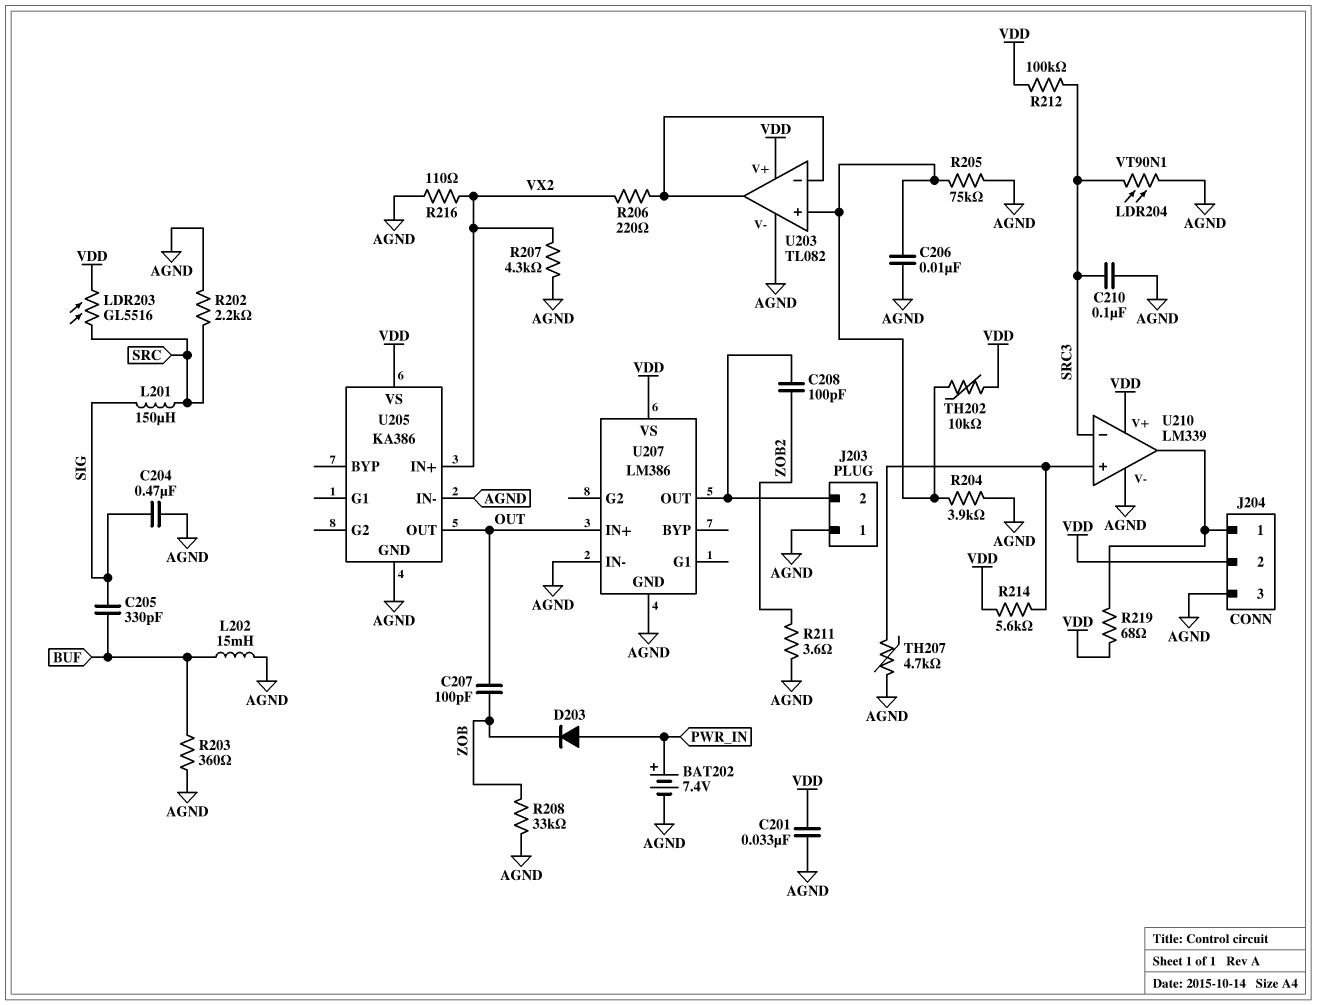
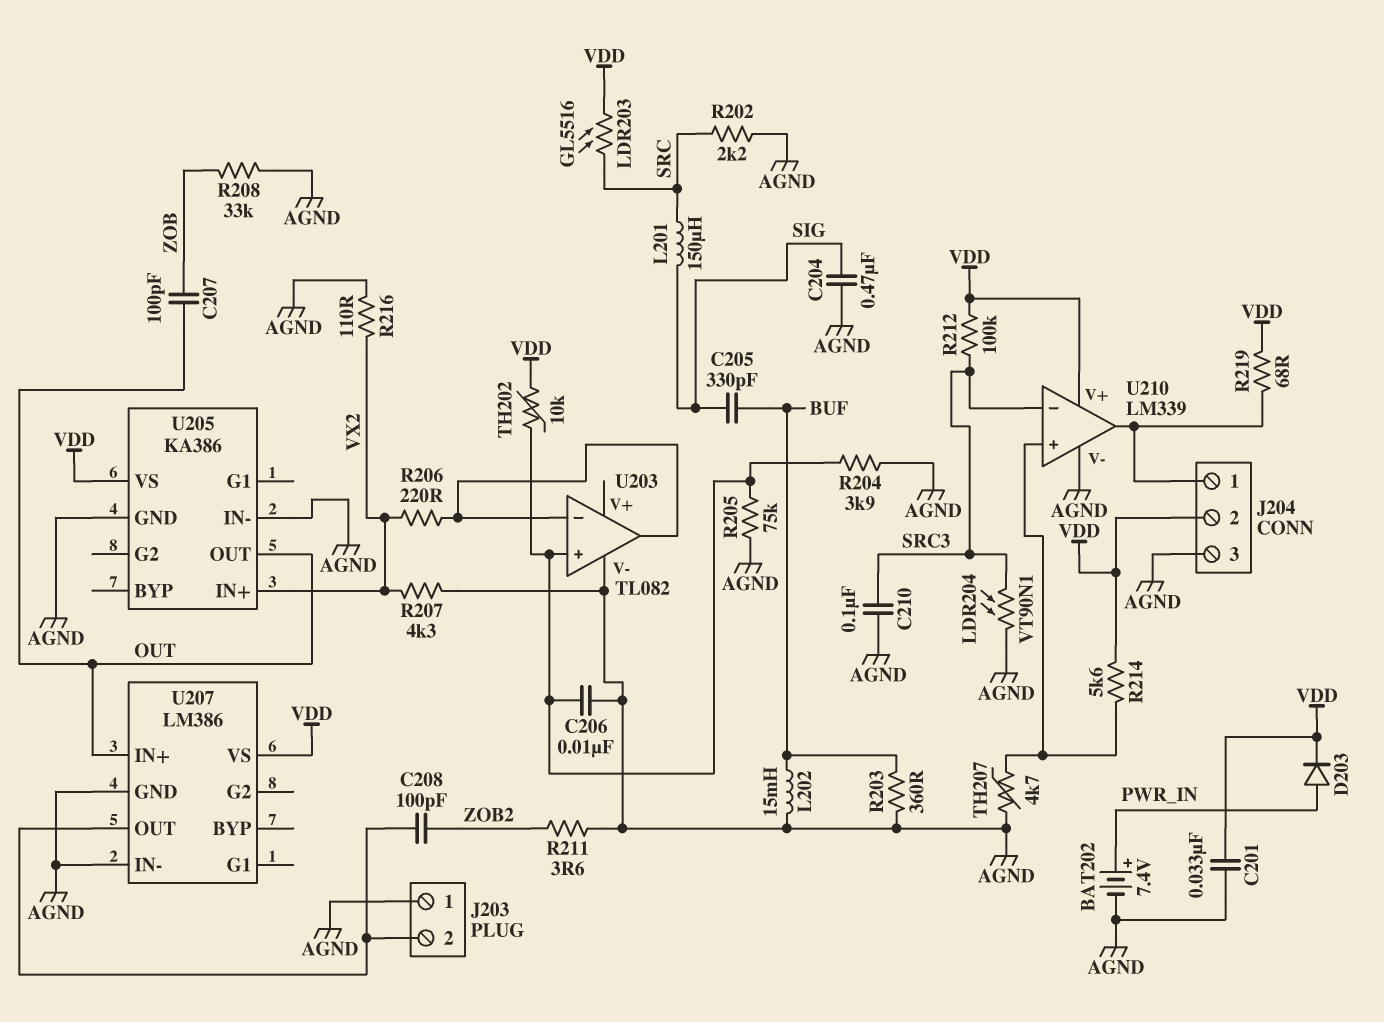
D203: diode (A PWR_IN, K ZOB) -> diode (A PWR_IN, K VDD)
U203 pin V+: VDD -> none

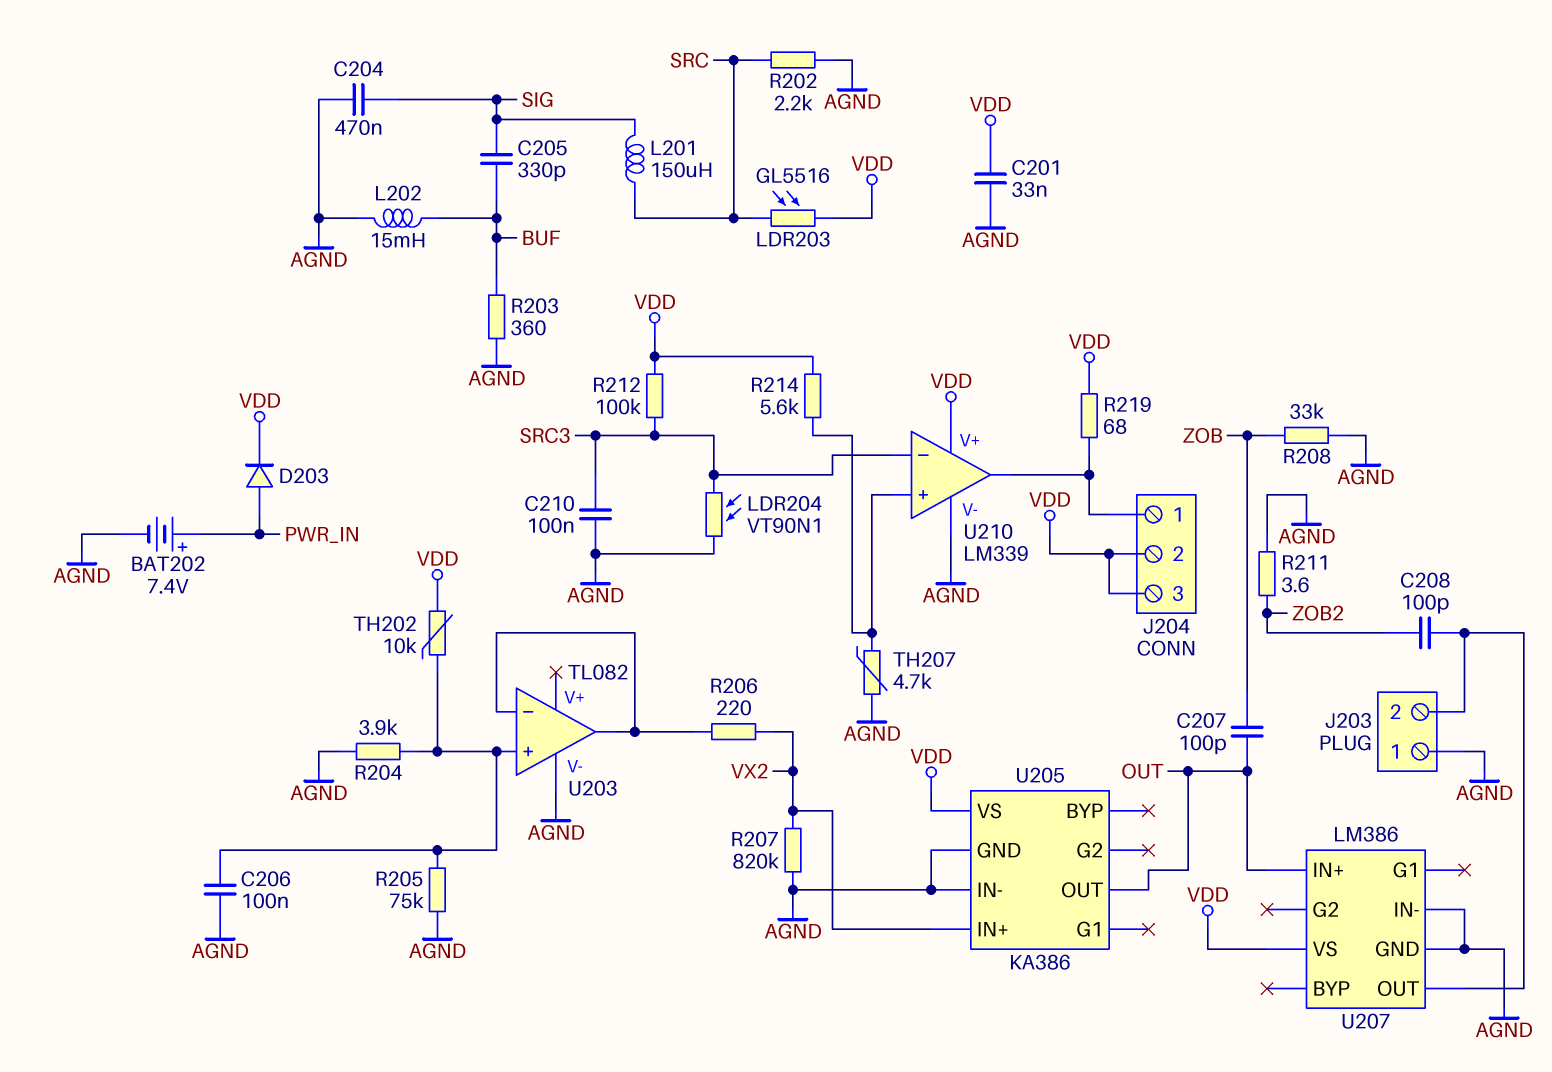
C206: 10nF (AGND, U203/in+) -> 100nF (AGND, U203/in+)
J204 pin 3: AGND -> VDD
R207: 4.3k (AGND, VX2) -> 820k (AGND, VX2)
R216: 110 (AGND, VX2) -> none

